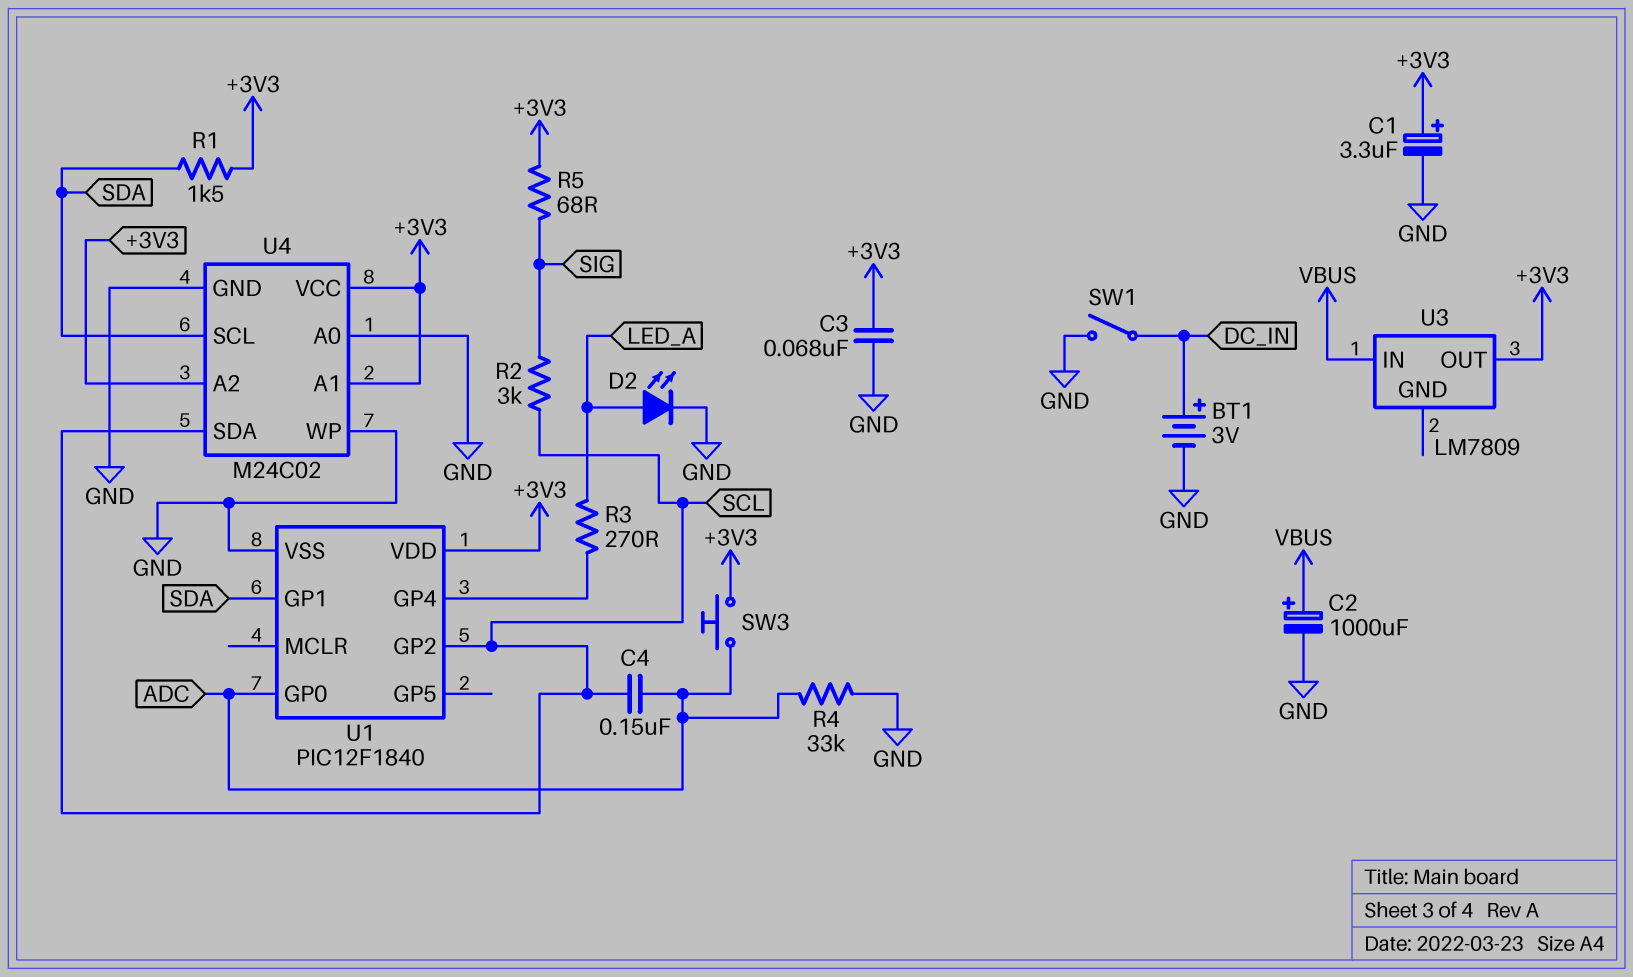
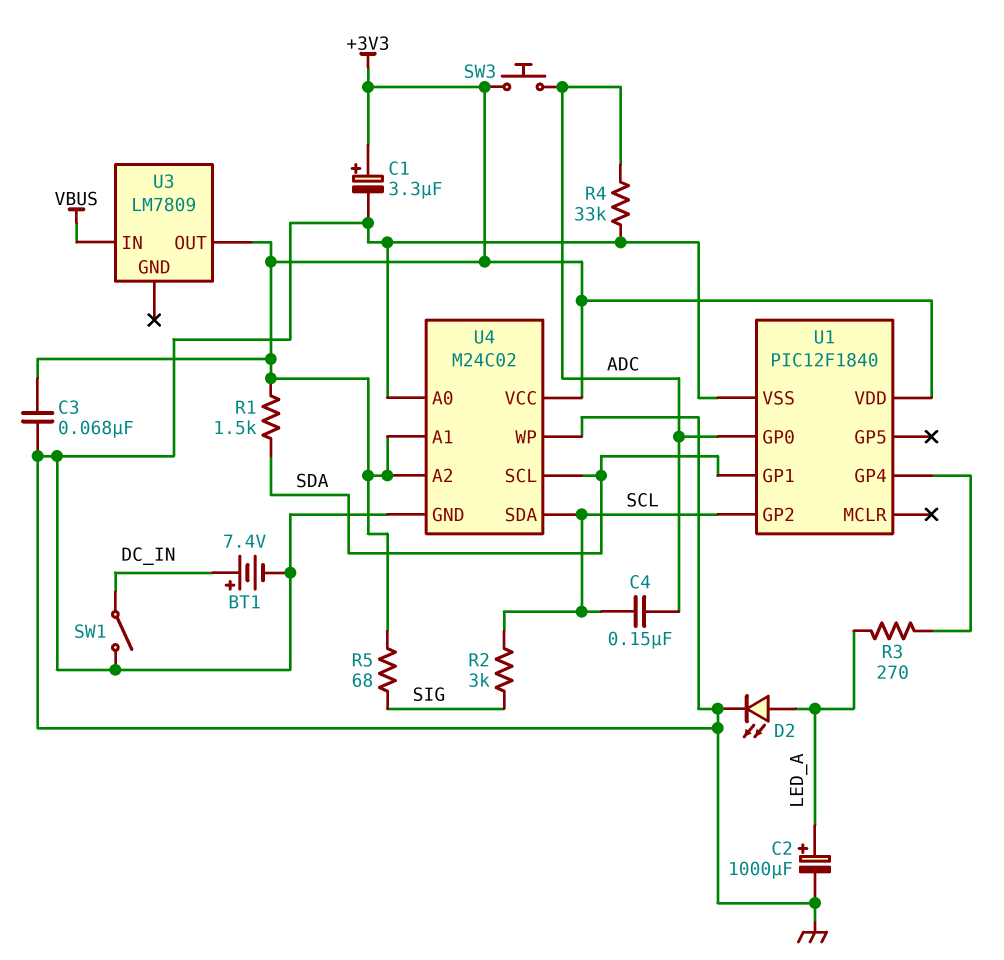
BT1: 3V (plus DC_IN, minus GND) -> 7.4V (plus DC_IN, minus GND)
C2: 1000uF (plus VBUS, minus GND) -> 1000uF (plus LED_A, minus GND)

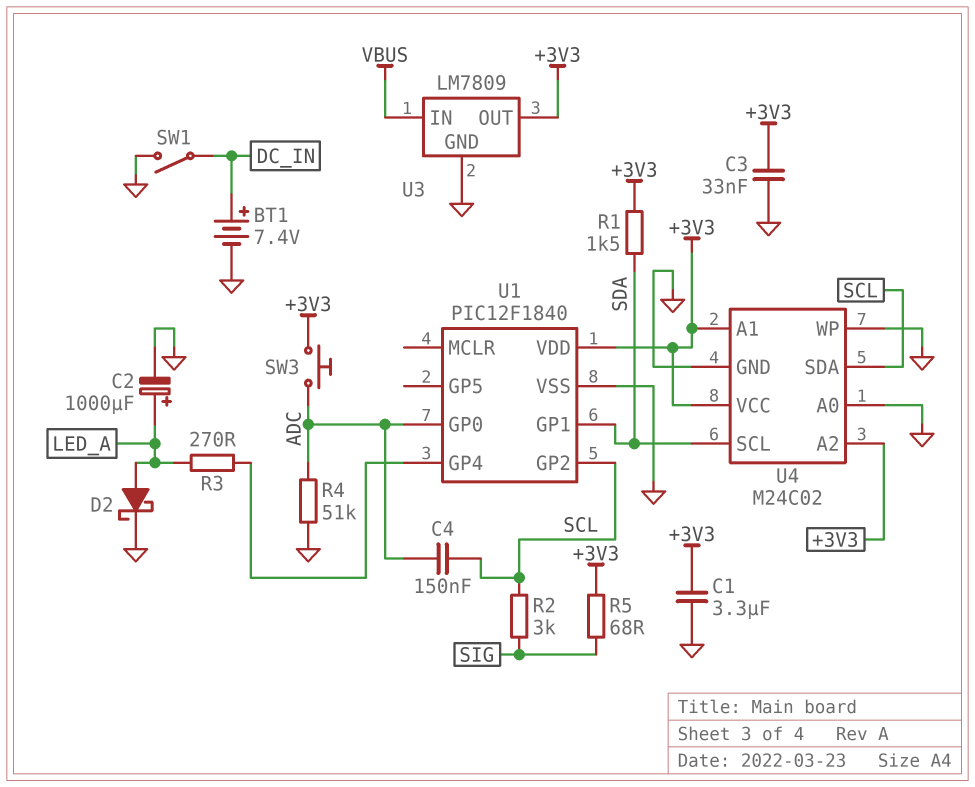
C1: 3.3uF (plus +3V3, minus GND) -> 3.3uF (+3V3, GND)
C3: 68nF (+3V3, GND) -> 33nF (+3V3, GND)
D2: LED (A LED_A, K GND) -> schottky (A LED_A, K GND)
R4: 33k (ADC, GND) -> 51k (ADC, GND)
U3 pin GND: none -> GND

